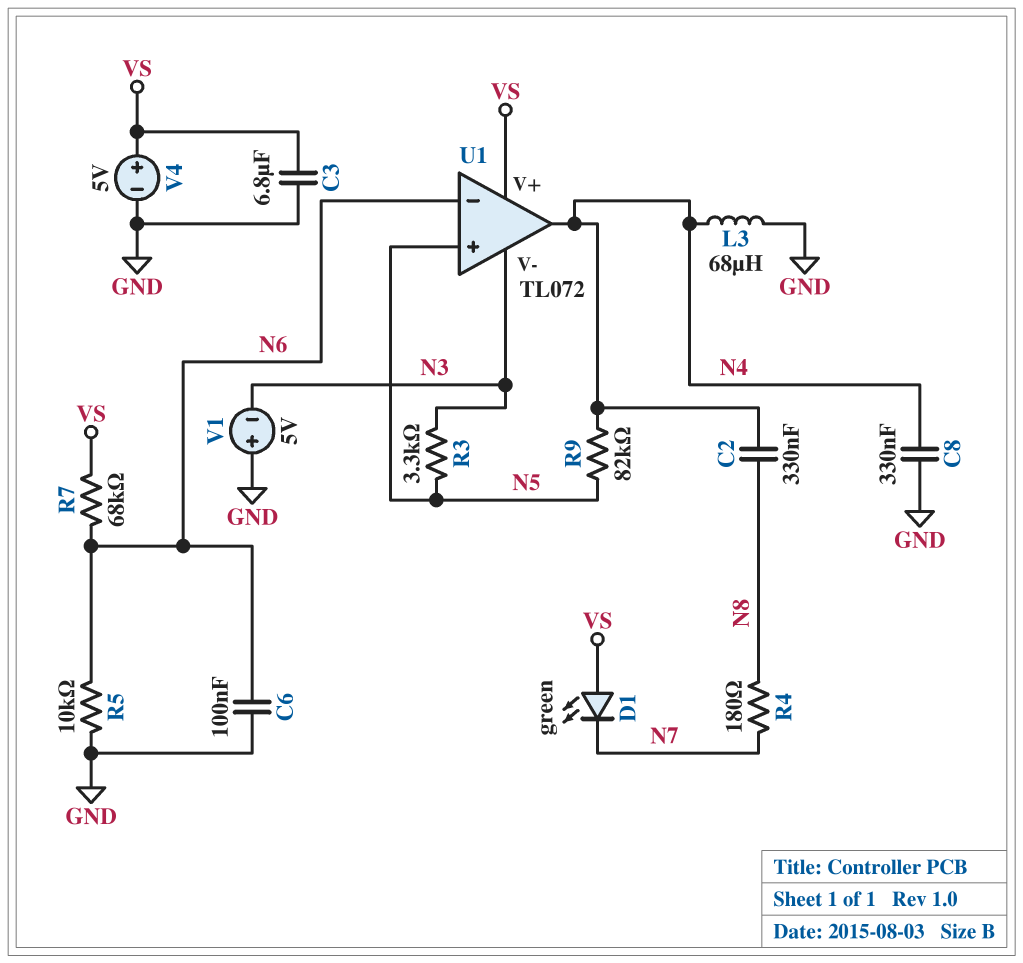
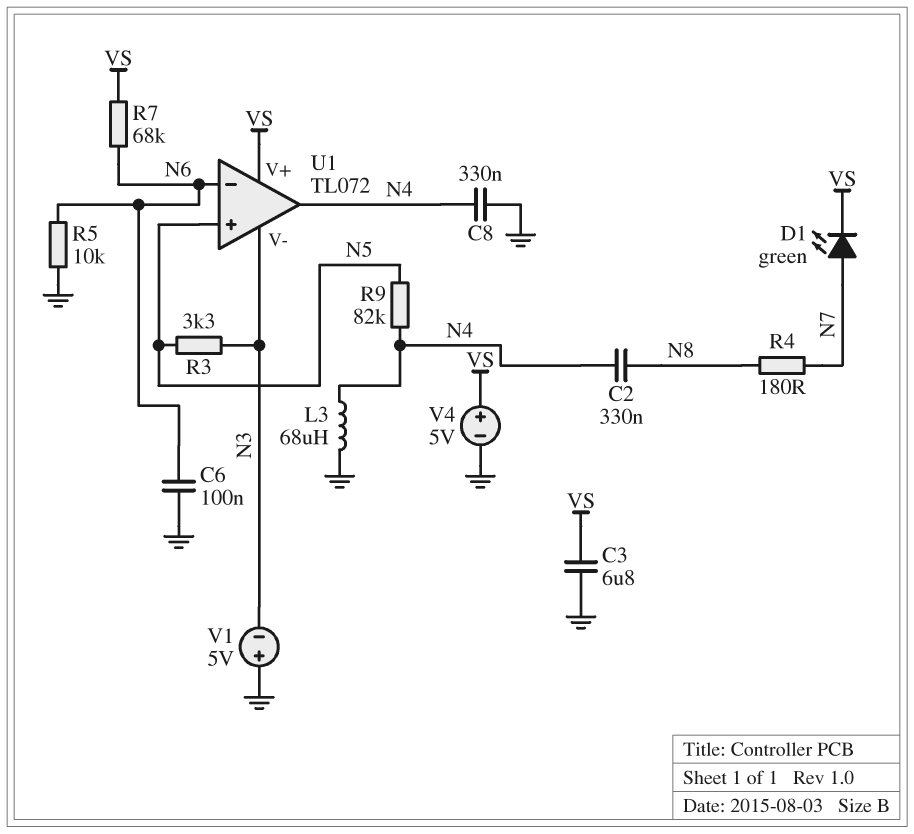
D1: LED green (A VS, K N7) -> LED green (A N7, K VS)

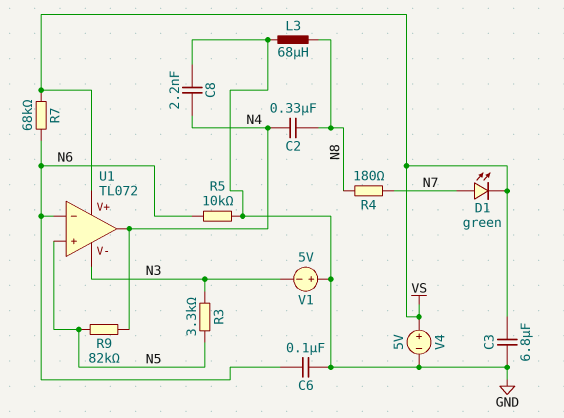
C8: 330nF (GND, N4) -> 2.2nF (GND, N4)
L3: 68uH (GND, N4) -> 68uH (GND, N8)

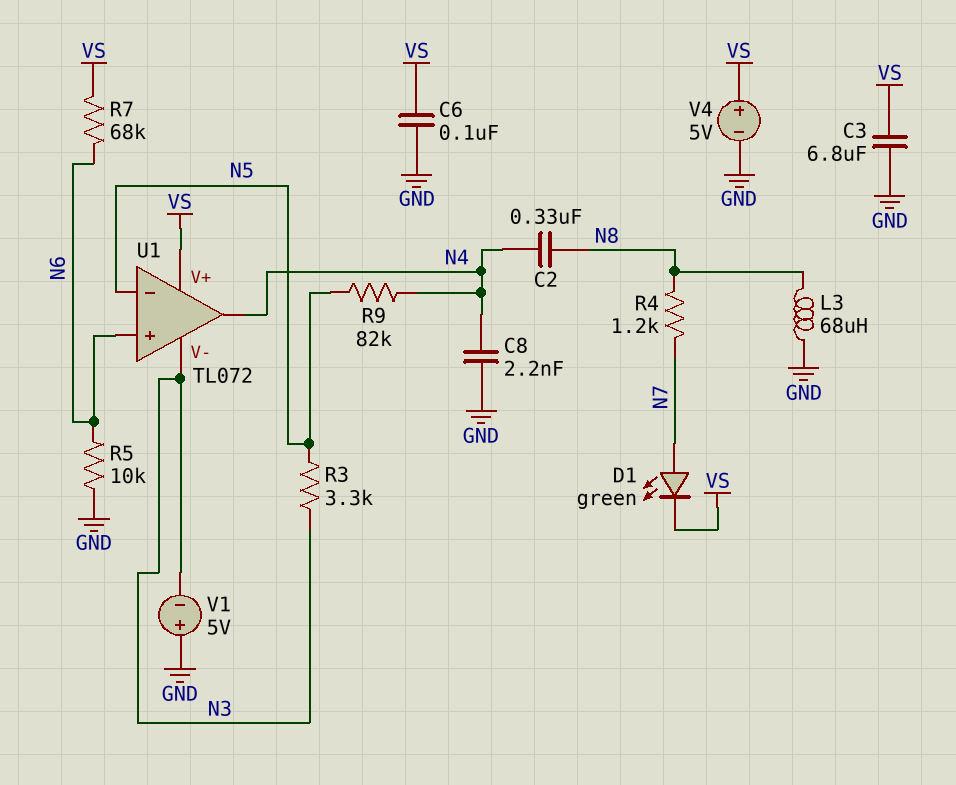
C6: 100nF (GND, N6) -> 100nF (GND, VS)
R4: 180 (N7, N8) -> 1.2k (N7, N8)
U1 pin in+: N5 -> N6
U1 pin in-: N6 -> N5

